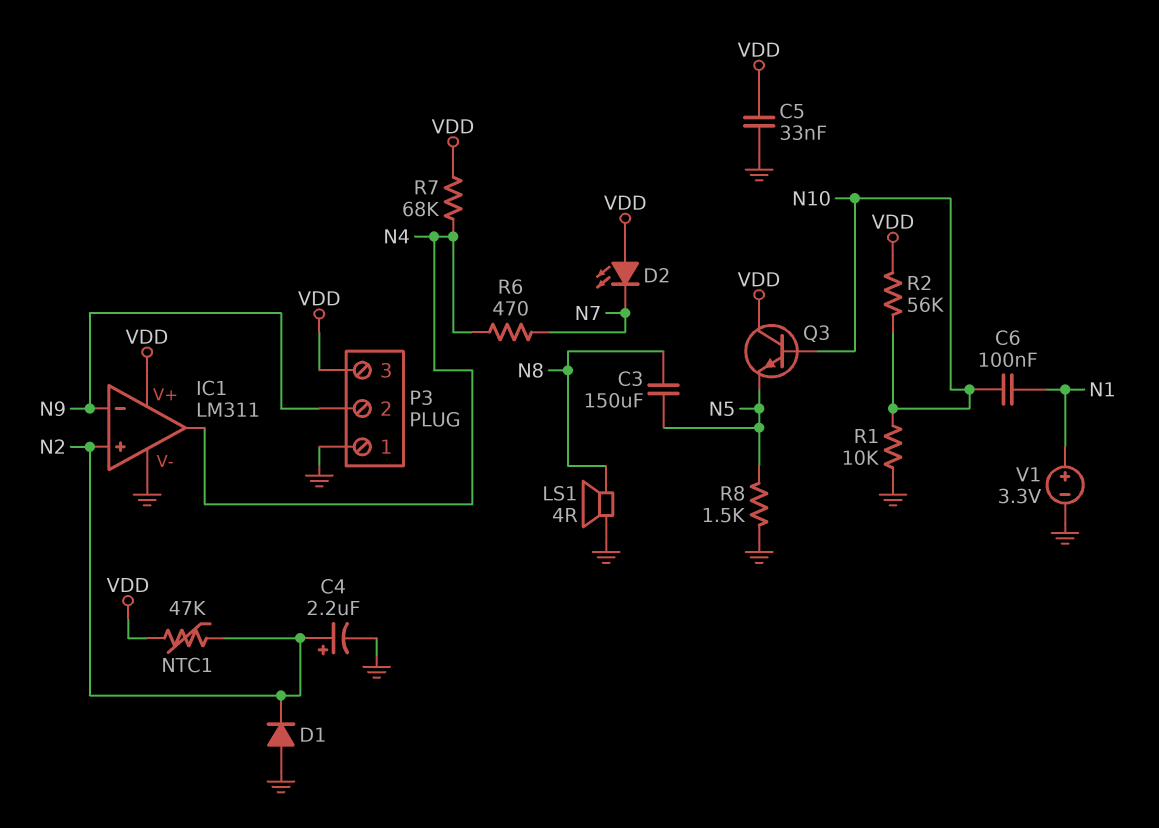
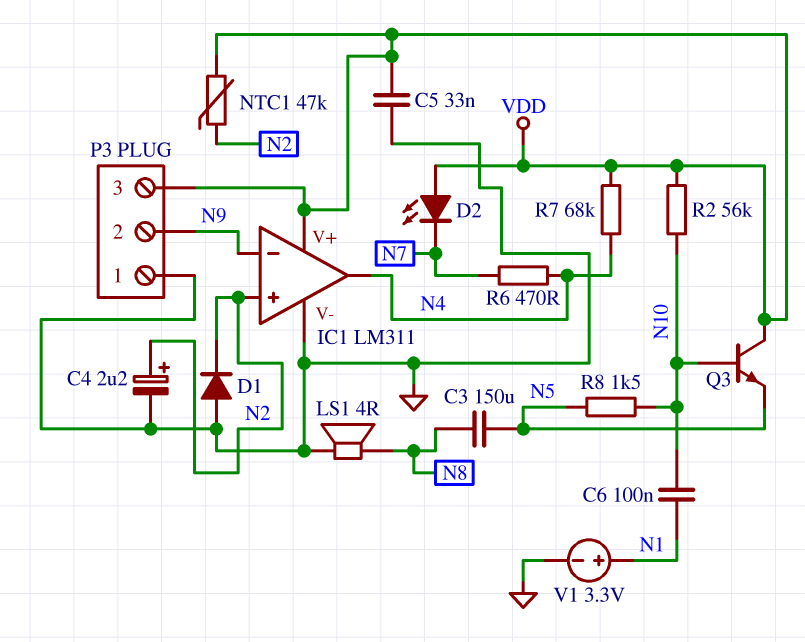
R1: 10k (GND, N10) -> none
R8: 1.5k (GND, N5) -> 1.5k (N5, N10)

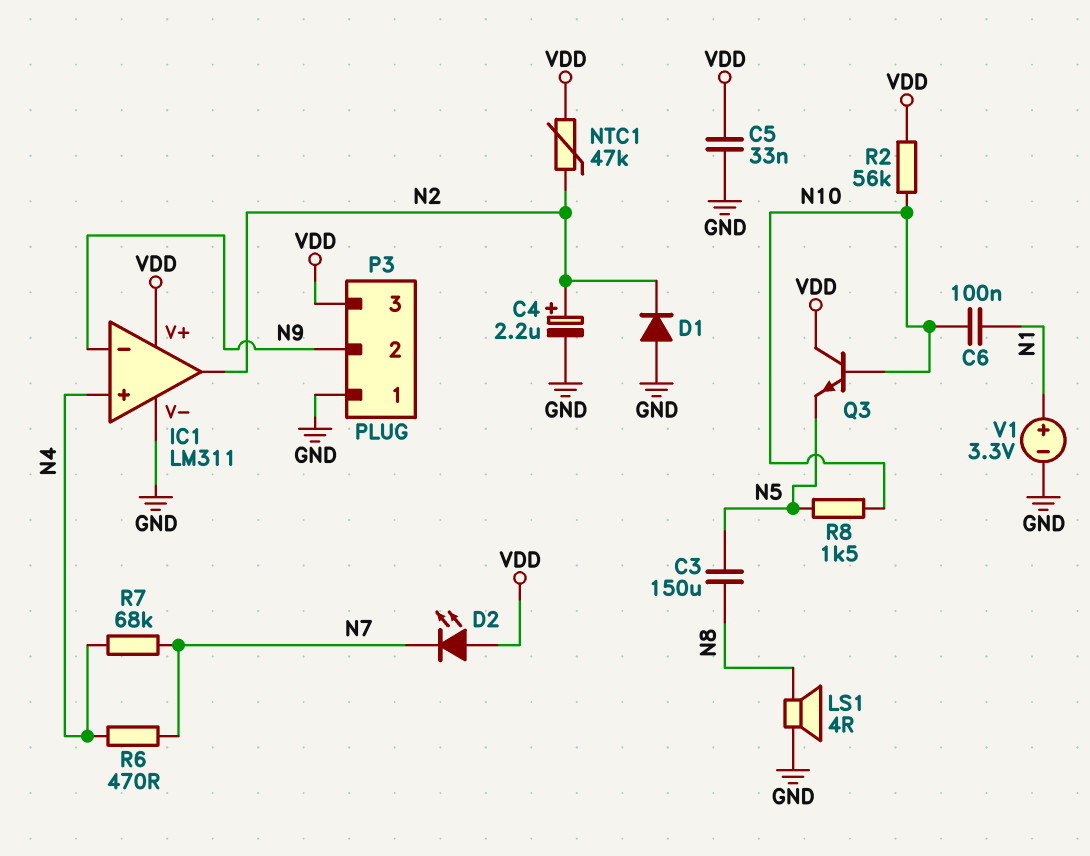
IC1 pin in+: N2 -> N4
IC1 pin out: N4 -> N2
R7: 68k (N4, VDD) -> 68k (N4, N7)

